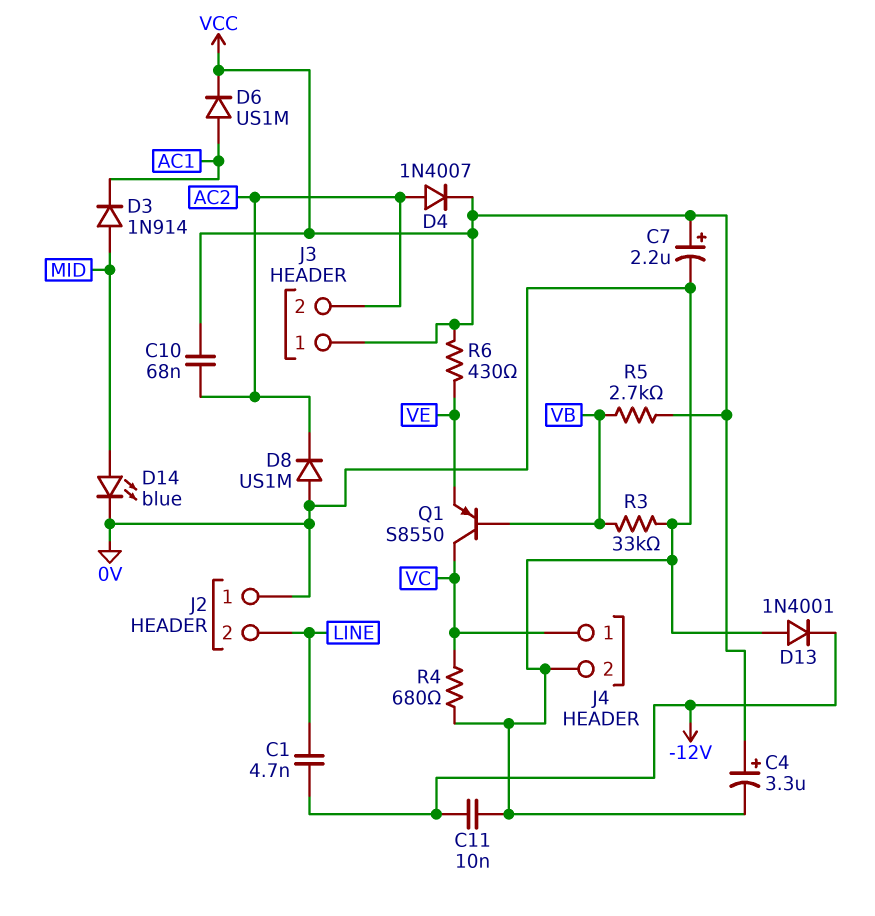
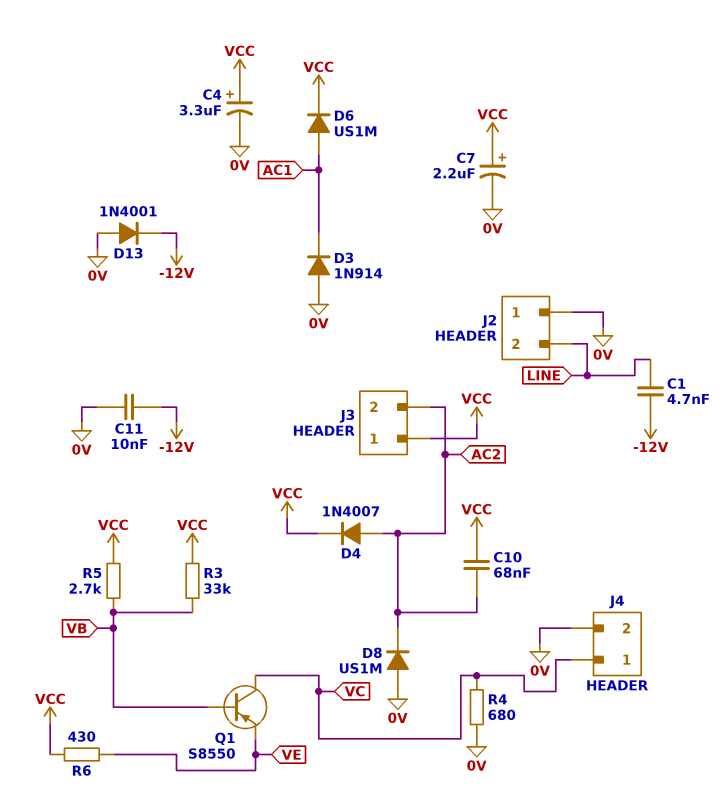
D3: diode 1N914 (A MID, K AC1) -> diode 1N914 (A 0V, K AC1)
D14: LED blue (A MID, K 0V) -> none
R3: 33k (0V, VB) -> 33k (VB, VCC)

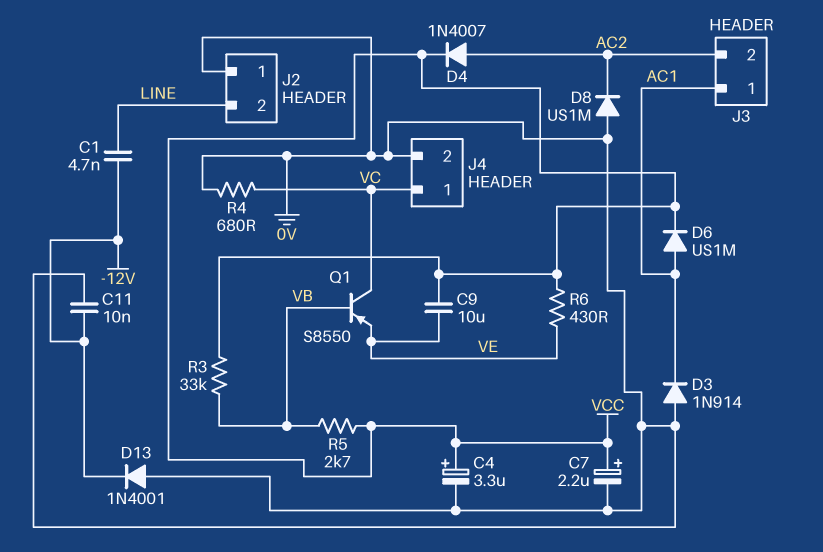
C9: none -> 10uF (VCC, VE)
C10: 68nF (AC2, VCC) -> none
J3 pin 1: VCC -> AC1

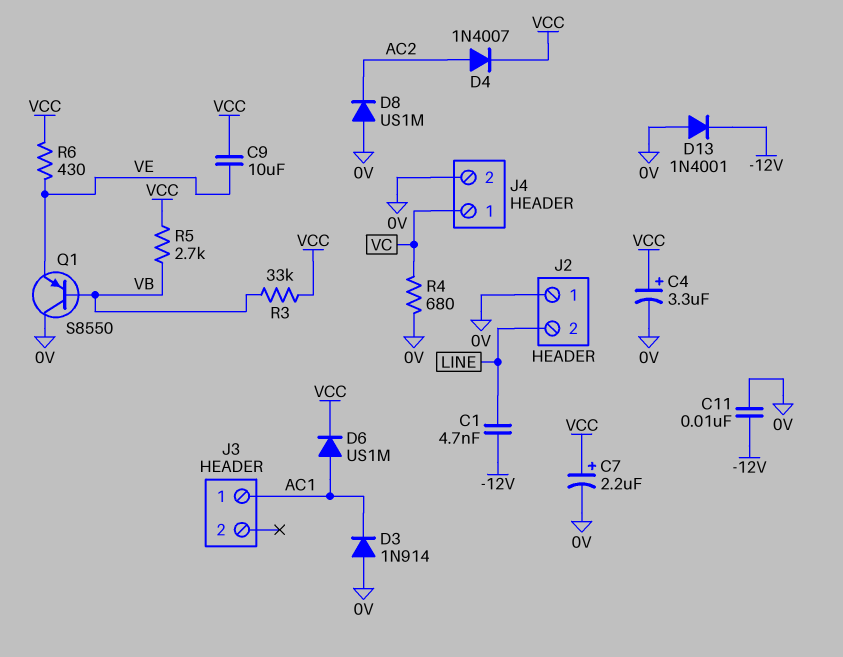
J3 pin 2: AC2 -> none
Q1: PNP S8550 (B VB, C VC, E VE) -> PNP S8550 (B VB, C 0V, E VE)

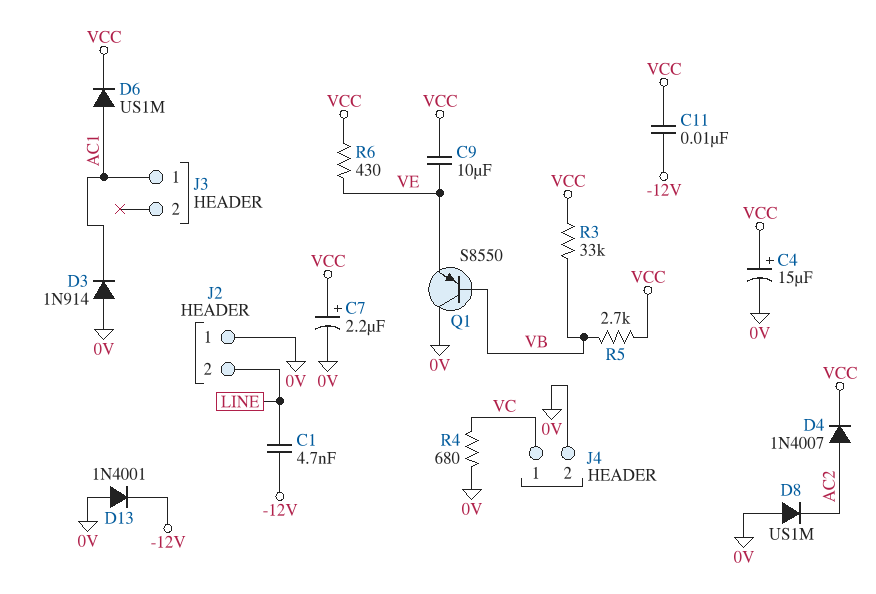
C4: 3.3uF (plus VCC, minus 0V) -> 15uF (plus VCC, minus 0V)
C11: 10nF (-12V, 0V) -> 10nF (-12V, VCC)

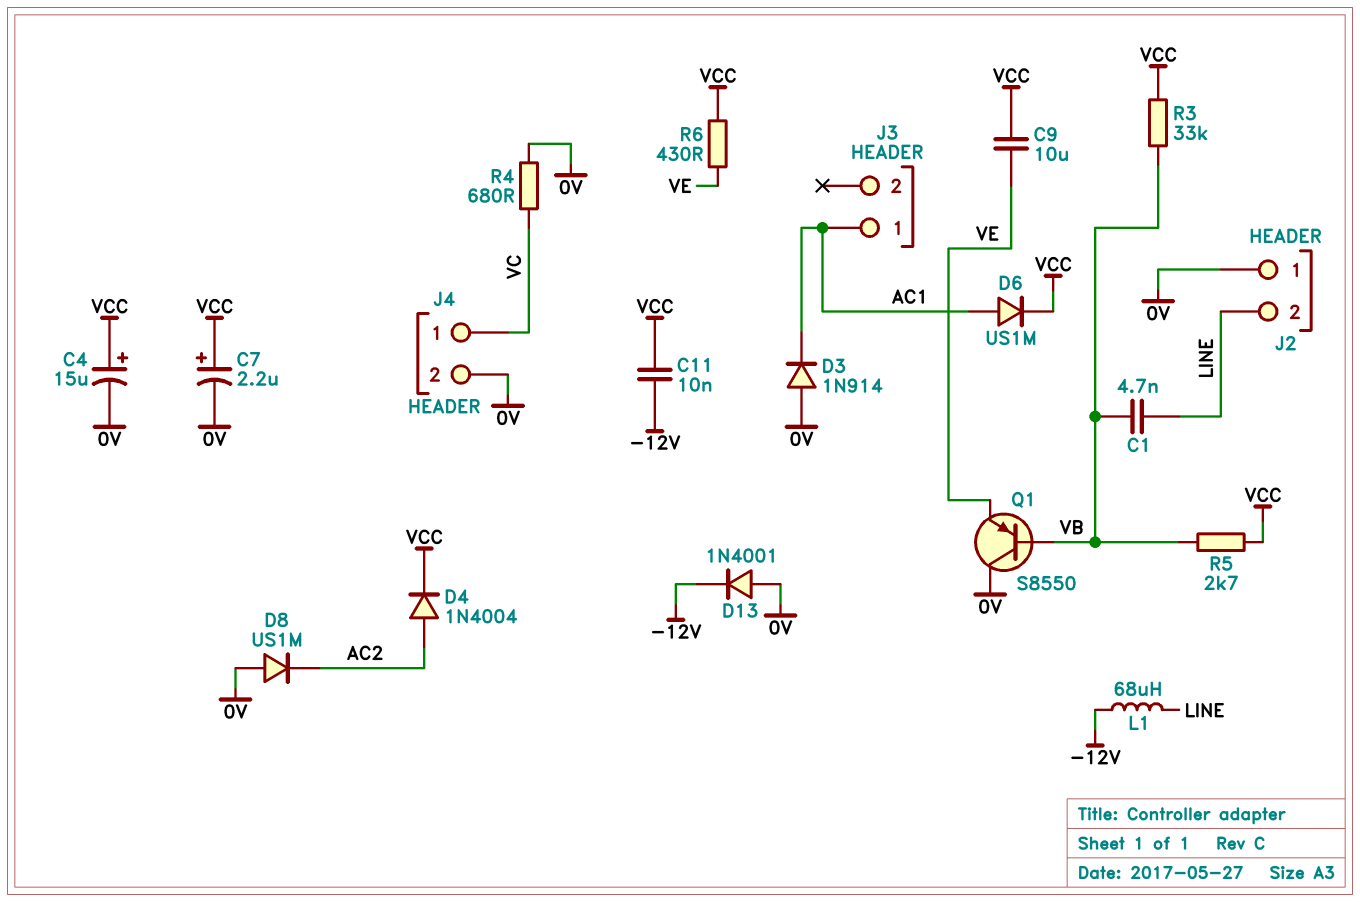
C1: 4.7nF (-12V, LINE) -> 4.7nF (LINE, VB)
D4: diode 1N4007 (A AC2, K VCC) -> diode 1N4004 (A AC2, K VCC)
L1: none -> 68uH (-12V, LINE)

